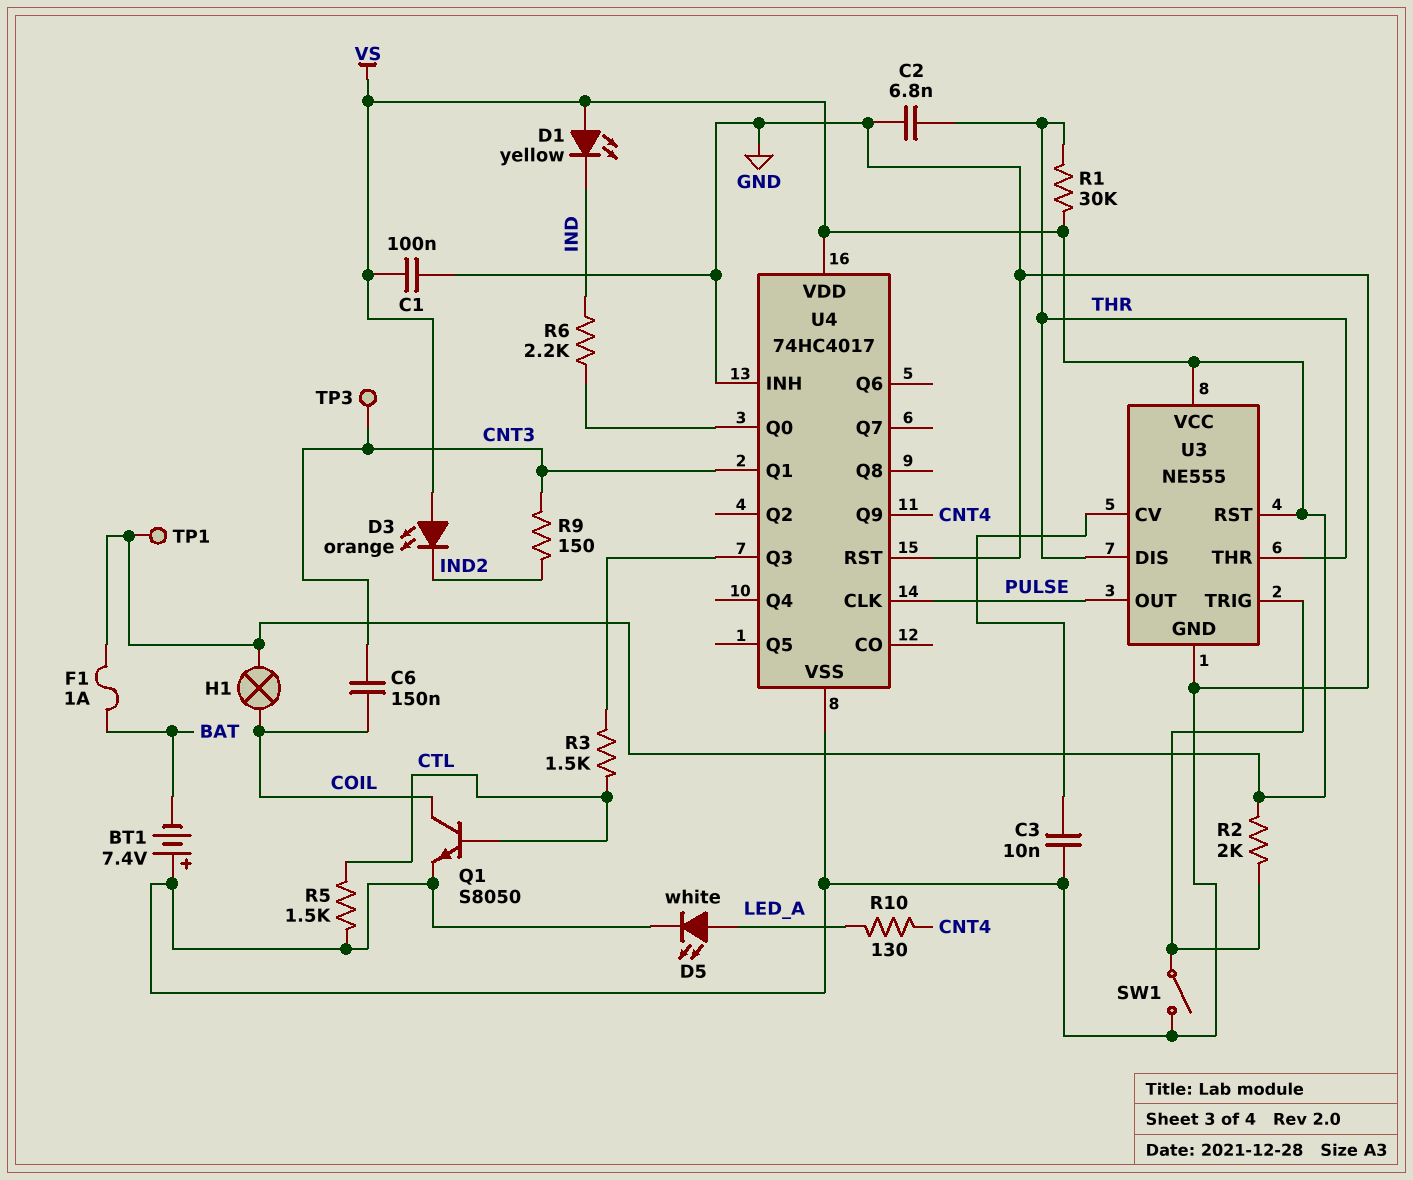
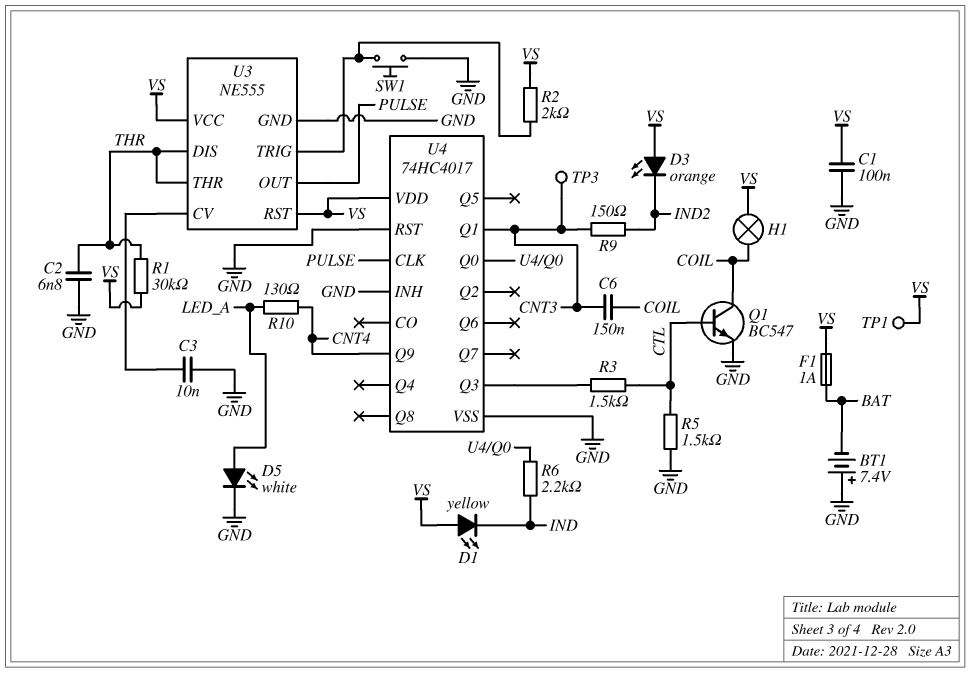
Q1: NPN S8050 (B CTL, C COIL, E GND) -> NPN BC547 (B CTL, C COIL, E GND)
SW1: switch (GND, U3/TRIG) -> button (GND, U3/TRIG)

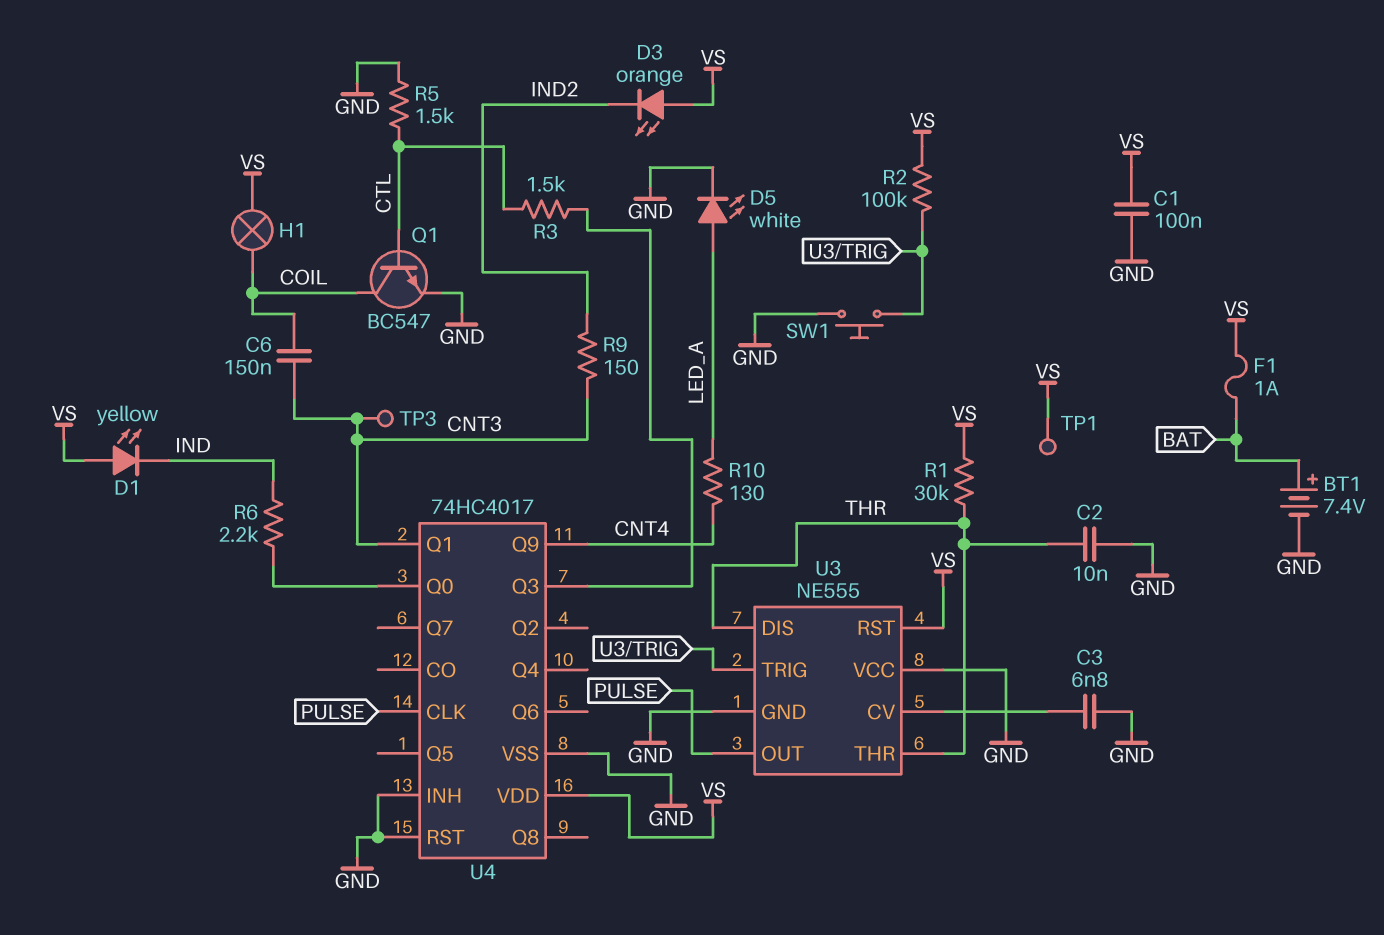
BT1: 7.4V (plus GND, minus BAT) -> 7.4V (plus BAT, minus GND)
C2: 6.8nF (GND, THR) -> 10nF (GND, THR)
C3: 10nF (GND, U3/CV) -> 6.8nF (GND, U3/CV)
R2: 2k (U3/TRIG, VS) -> 100k (U3/TRIG, VS)
U3 pin VCC: VS -> GND

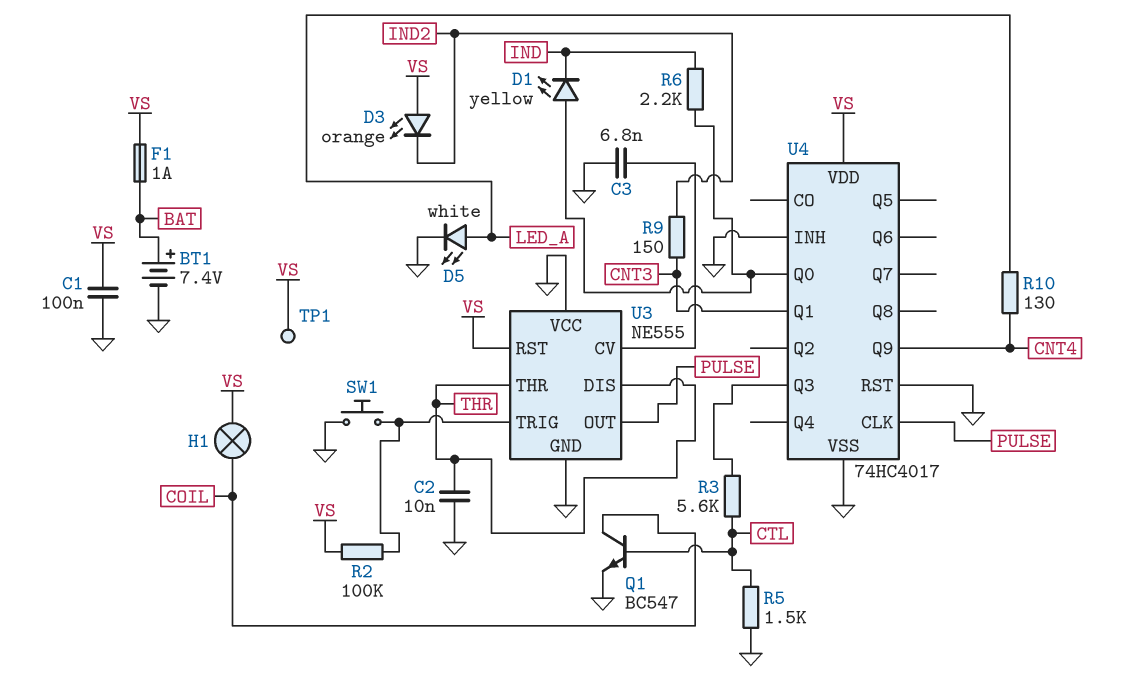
C6: 150nF (CNT3, COIL) -> none
D1: LED yellow (A VS, K IND) -> LED yellow (A U4/Q0, K IND)
R1: 30k (THR, VS) -> none
R3: 1.5k (CTL, U4/Q3) -> 5.6k (CTL, U4/Q3)
TP3: test point (CNT3) -> none

